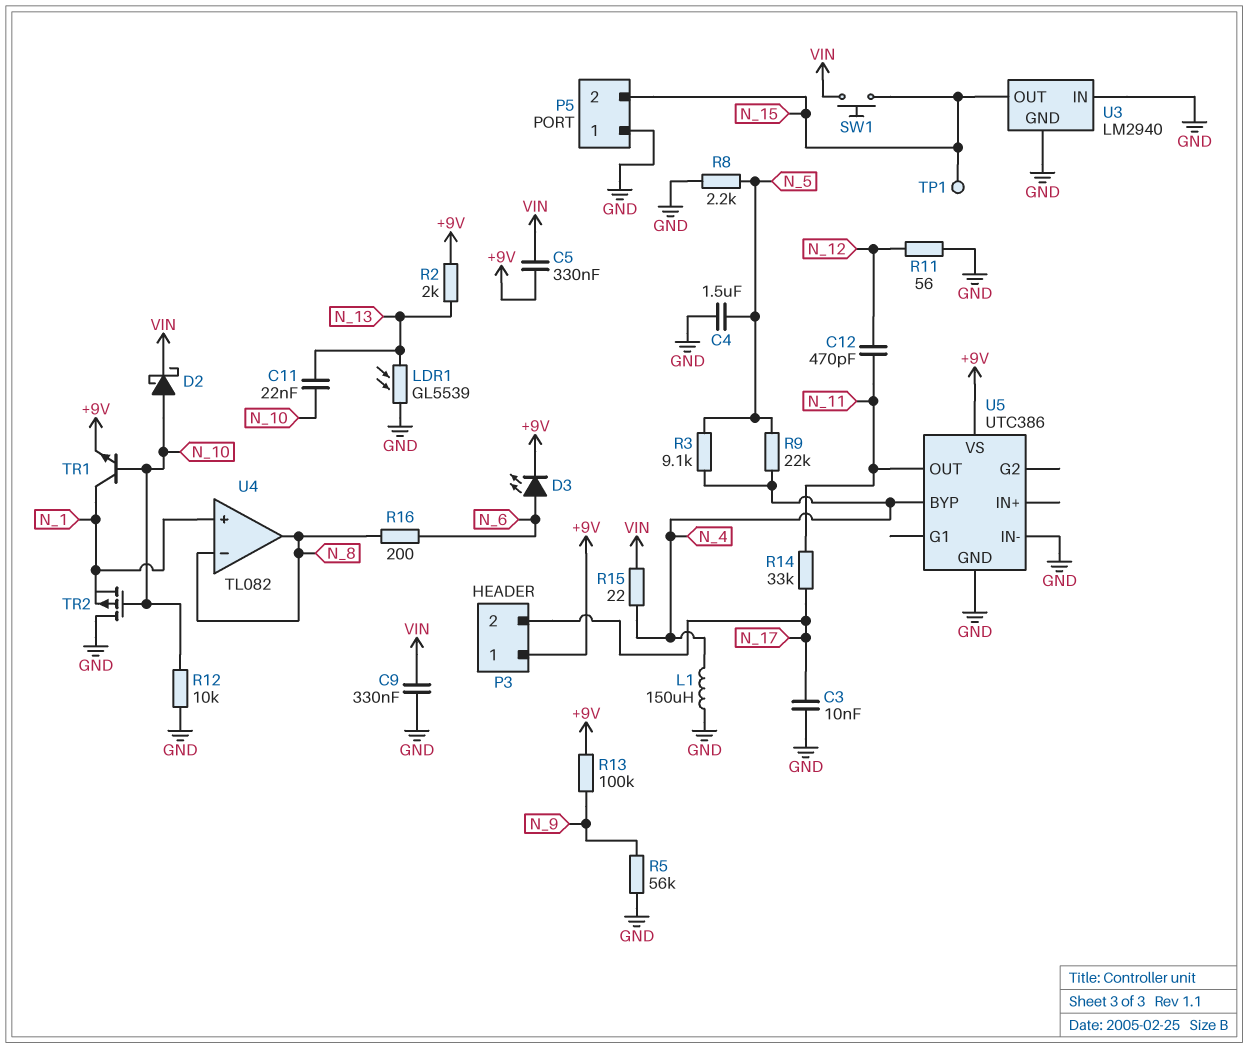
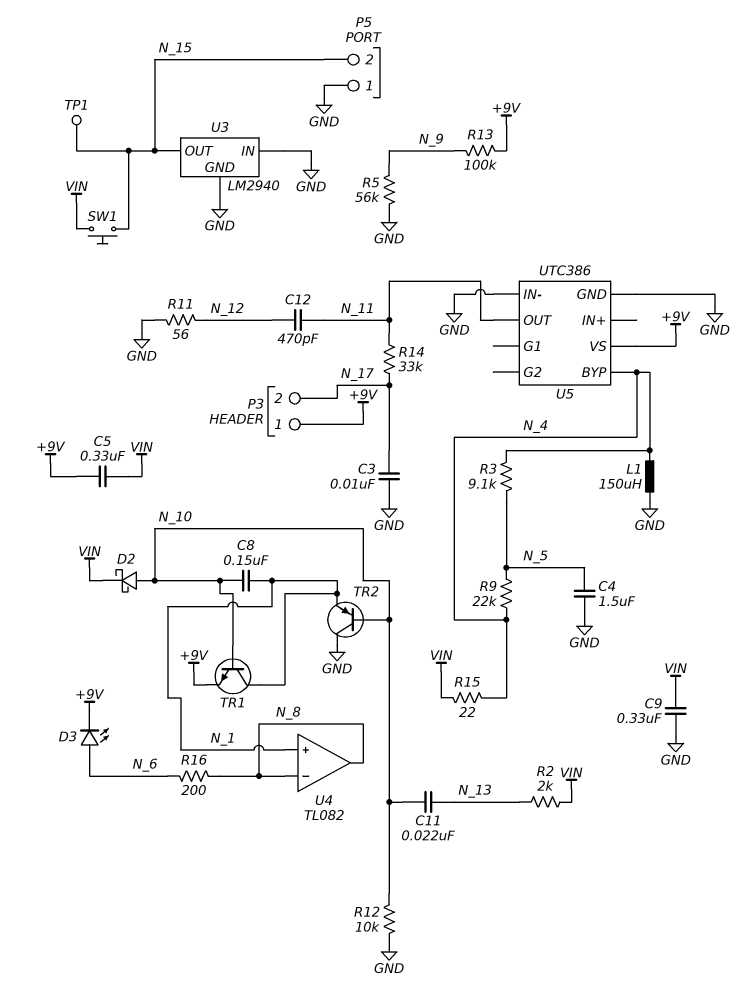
C8: none -> 150nF (N_1, N_10)
LDR1: GL5539 (GND, N_13) -> none
R2: 2k (+9V, N_13) -> 2k (N_13, VIN)
R8: 2.2k (GND, N_5) -> none
TR2: PMOS (G N_10, D GND, S N_1) -> PNP (B N_10, C GND, E N_1)

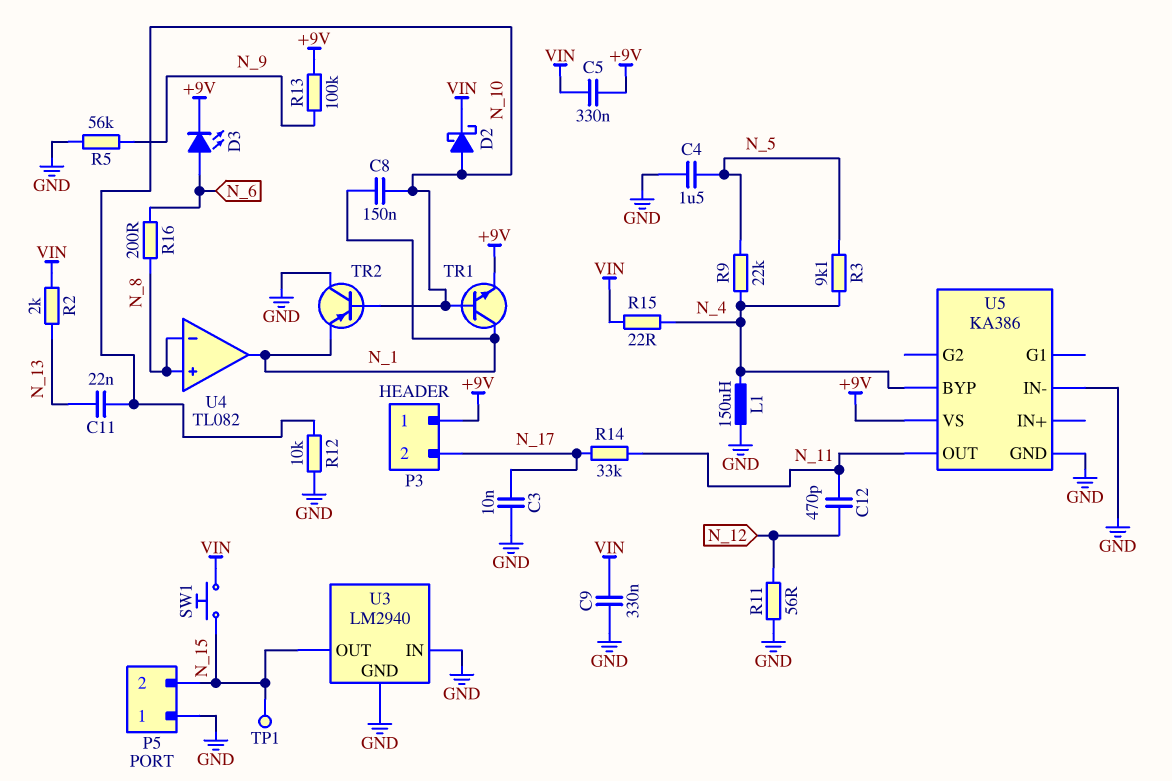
U4 pin in+: N_1 -> N_8
U4 pin out: N_8 -> N_1
U5: UTC386 -> KA386

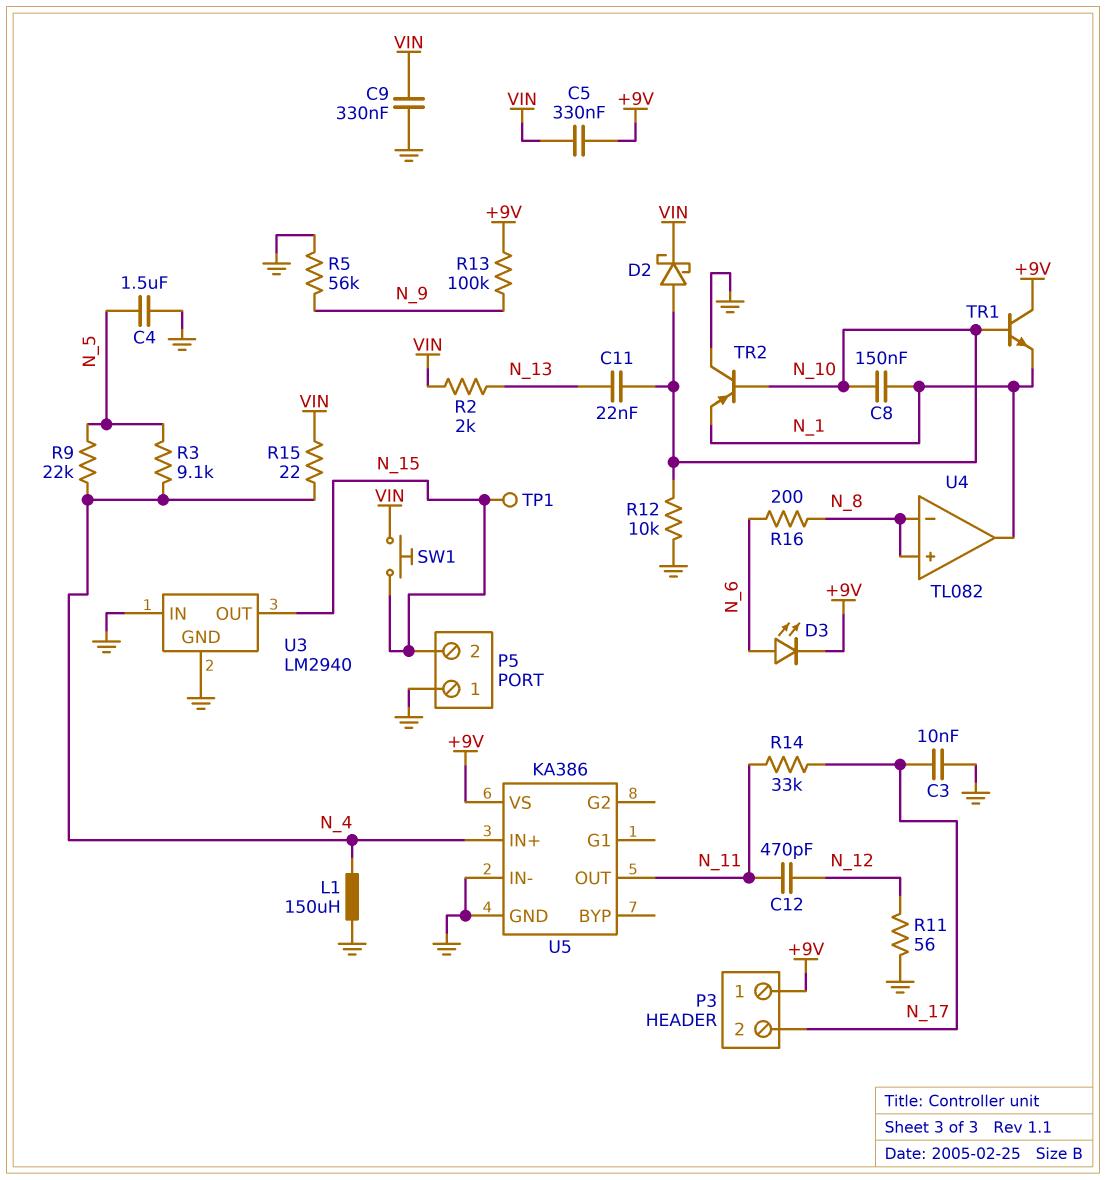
TR1: NPN (B N_10, C N_1, E +9V) -> NPN (B N_10, C +9V, E N_1)
U5 pin BYP: N_4 -> none
U5 pin IN+: none -> N_4

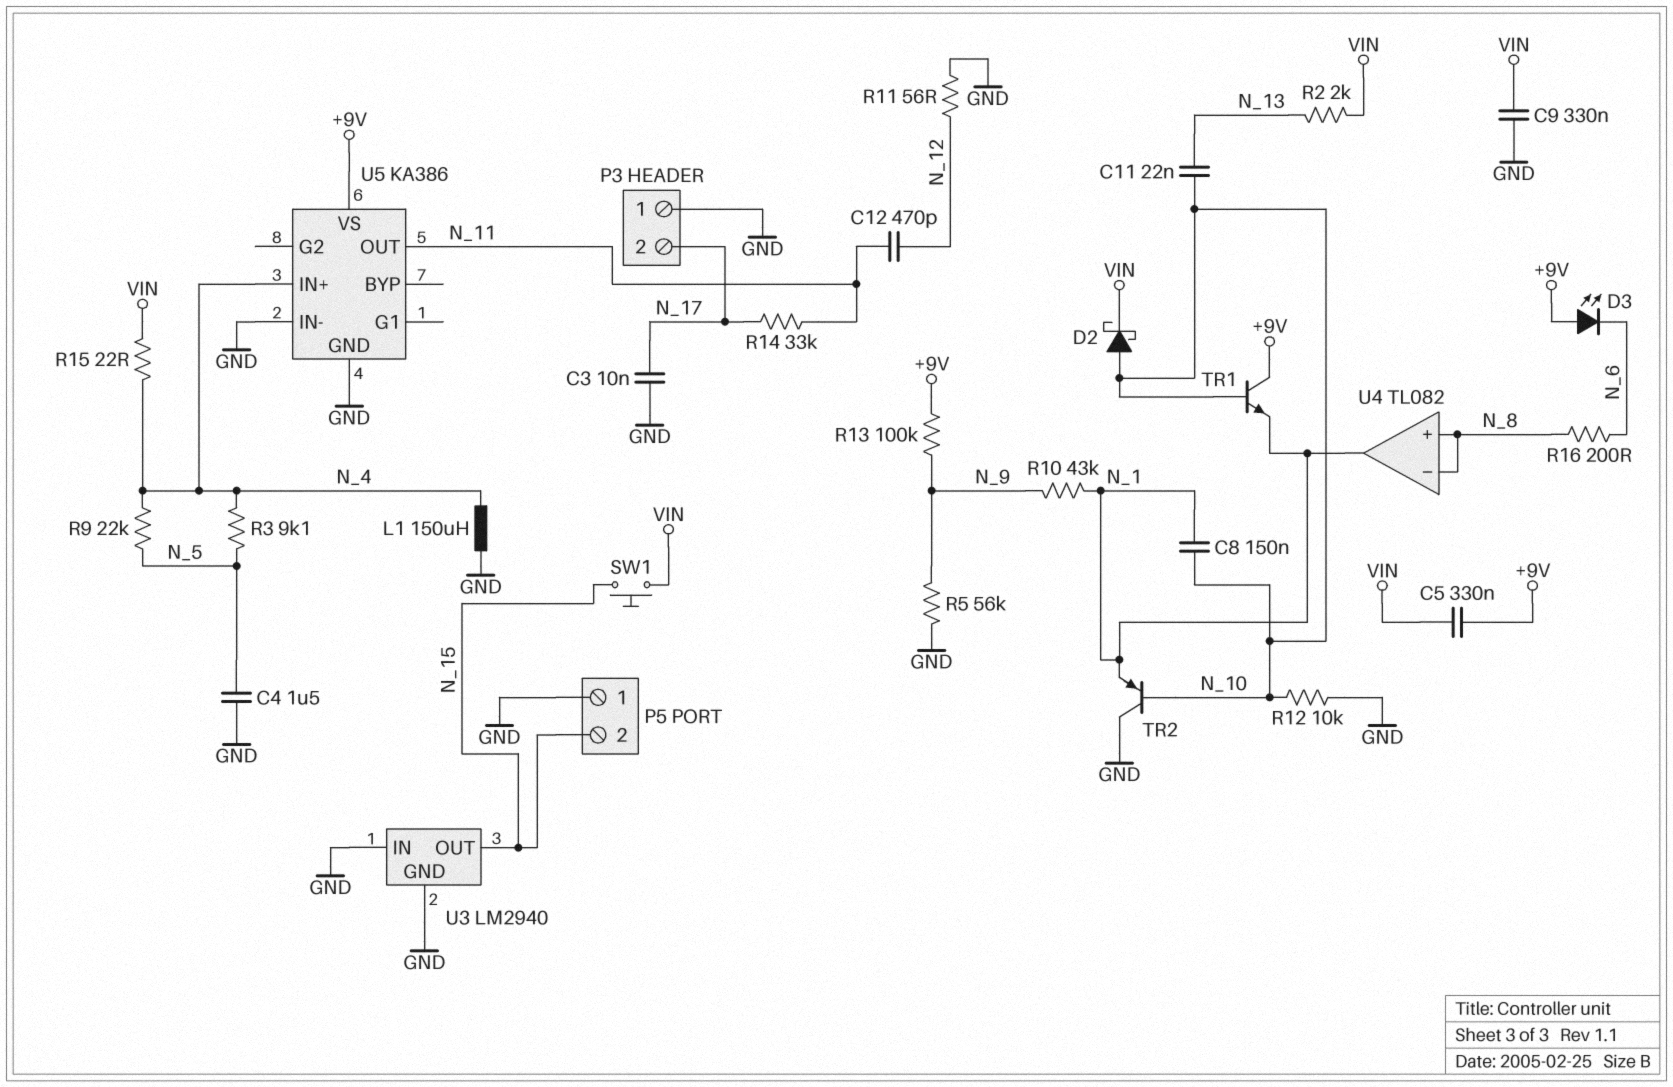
D3: LED (A N_6, K +9V) -> LED (A +9V, K N_6)
P3 pin 1: +9V -> GND
R10: none -> 43k (N_1, N_9)
TP1: test point (N_15) -> none

